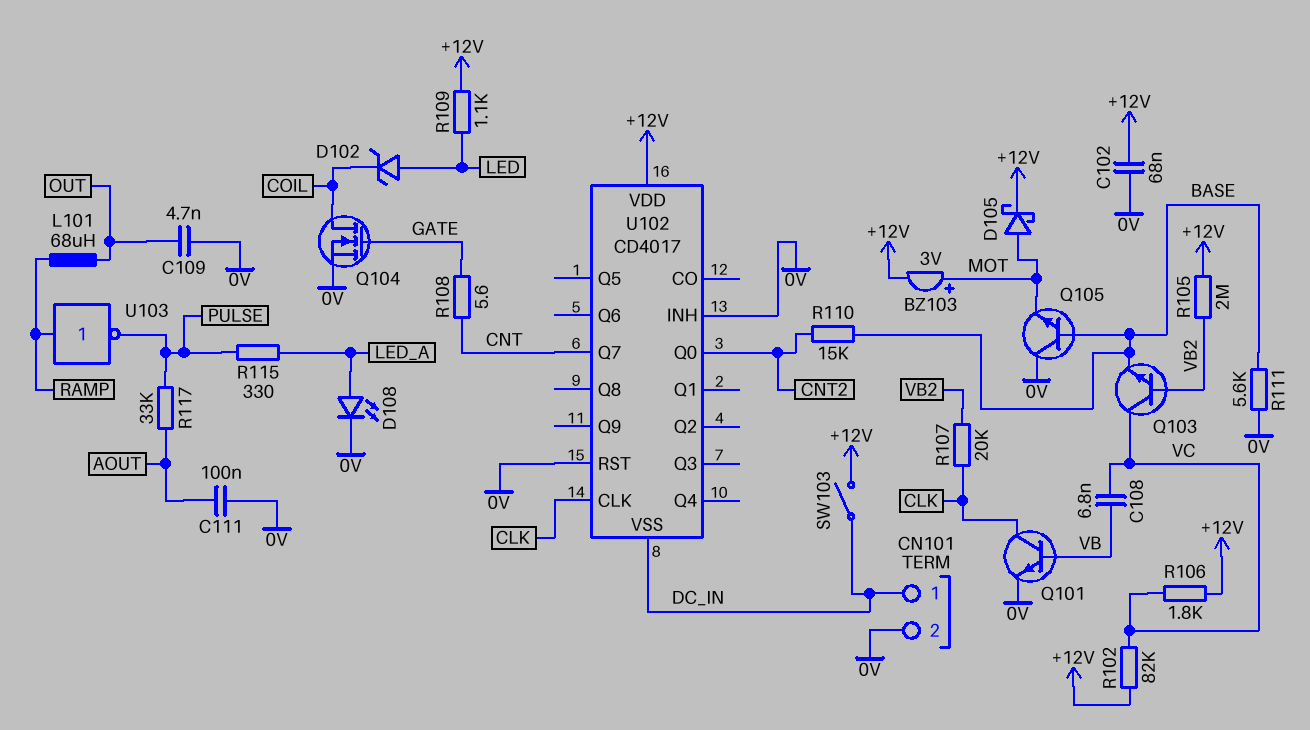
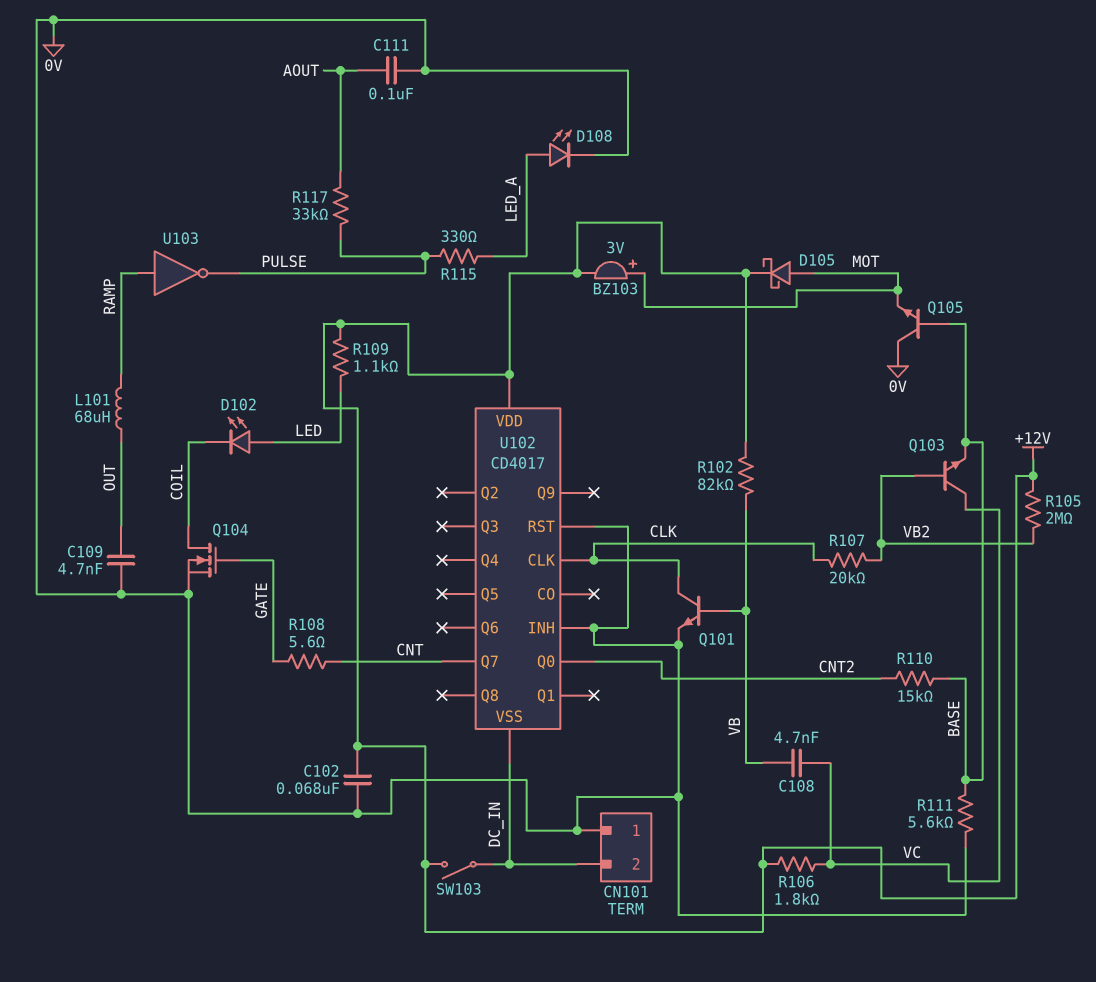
C108: 6.8nF (VB, VC) -> 4.7nF (VB, VC)
CN101 pin 1: DC_IN -> 0V
CN101 pin 2: 0V -> DC_IN
D102: zener (A LED, K COIL) -> LED (A LED, K COIL)
R102: 82k (+12V, VC) -> 82k (+12V, VB)

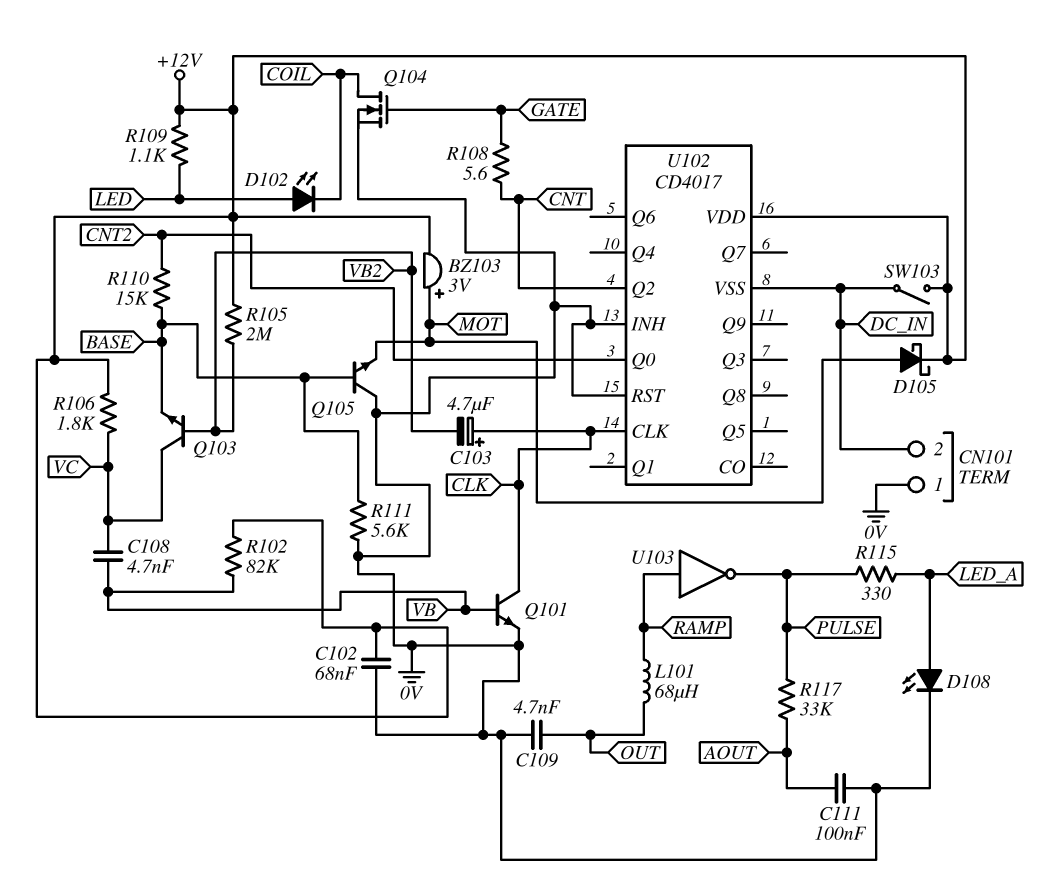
C103: none -> 4.7uF (plus CLK, minus VB2)
R107: 20k (CLK, VB2) -> none
U102 pin Q2: none -> CNT
U102 pin Q7: CNT -> none

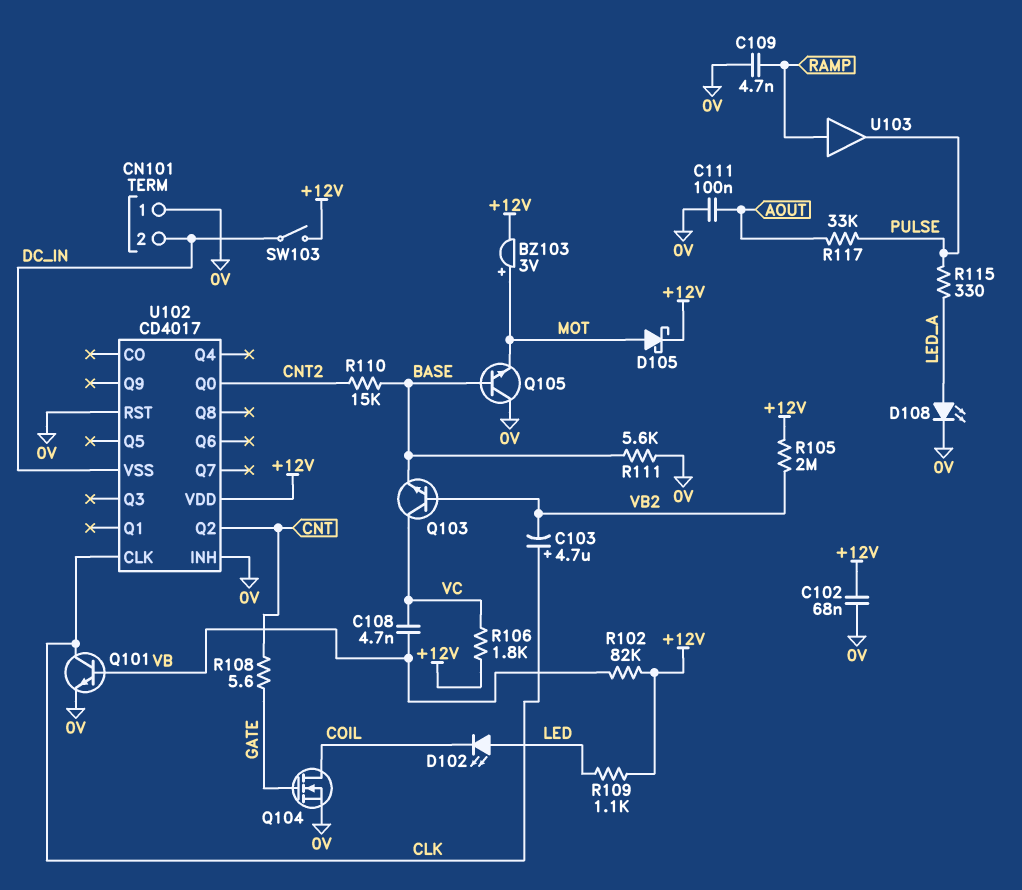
C109: 4.7nF (0V, OUT) -> 4.7nF (0V, RAMP)
L101: 68uH (OUT, RAMP) -> none
U103: NOT (in RAMP, out PULSE) -> buffer (in RAMP, out PULSE)

